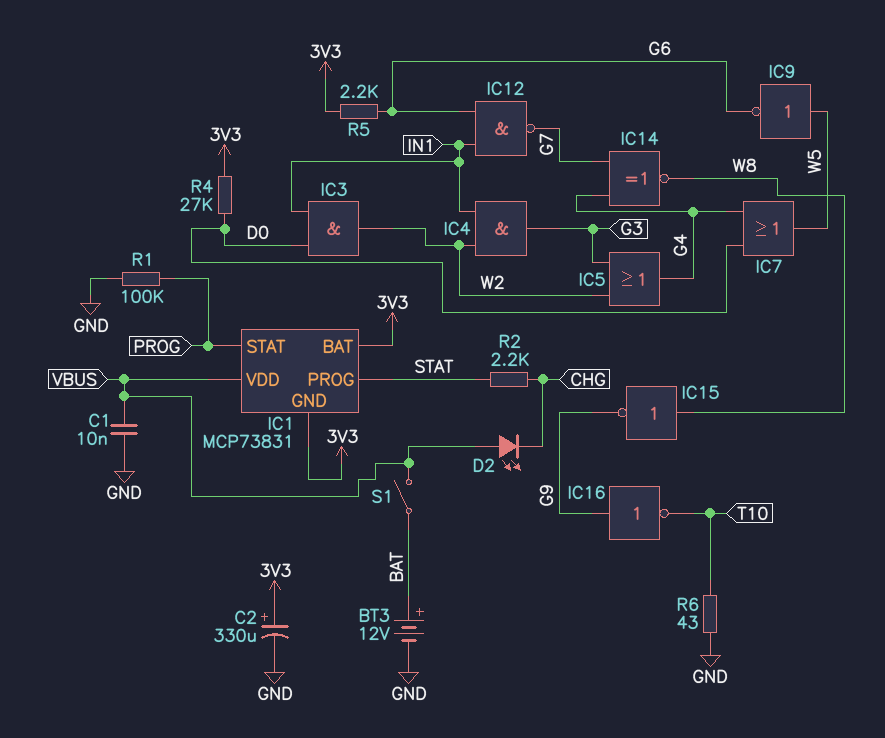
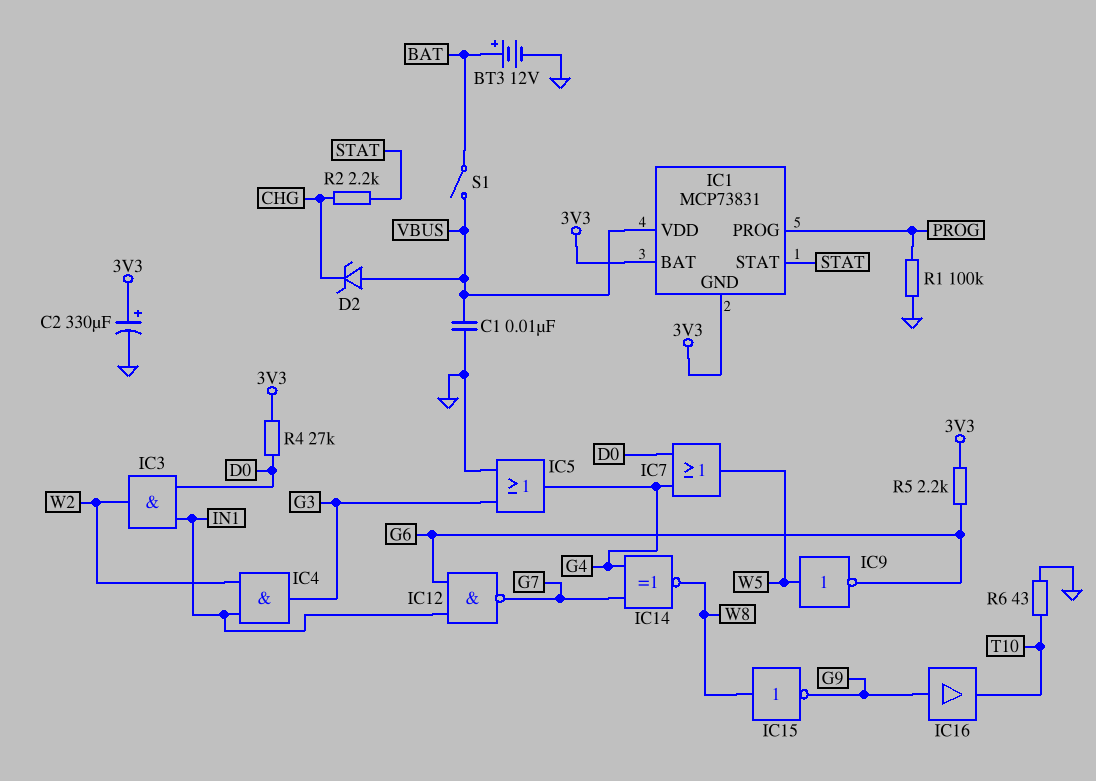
D2: LED (A VBUS, K CHG) -> zener (A VBUS, K CHG)
IC1 pin PROG: STAT -> PROG
IC1 pin STAT: PROG -> STAT
IC5: OR (in G3, in W2, out G4) -> OR (in G3, in GND, out G4)
IC16: NOT (in G9, out T10) -> buffer (in G9, out T10)

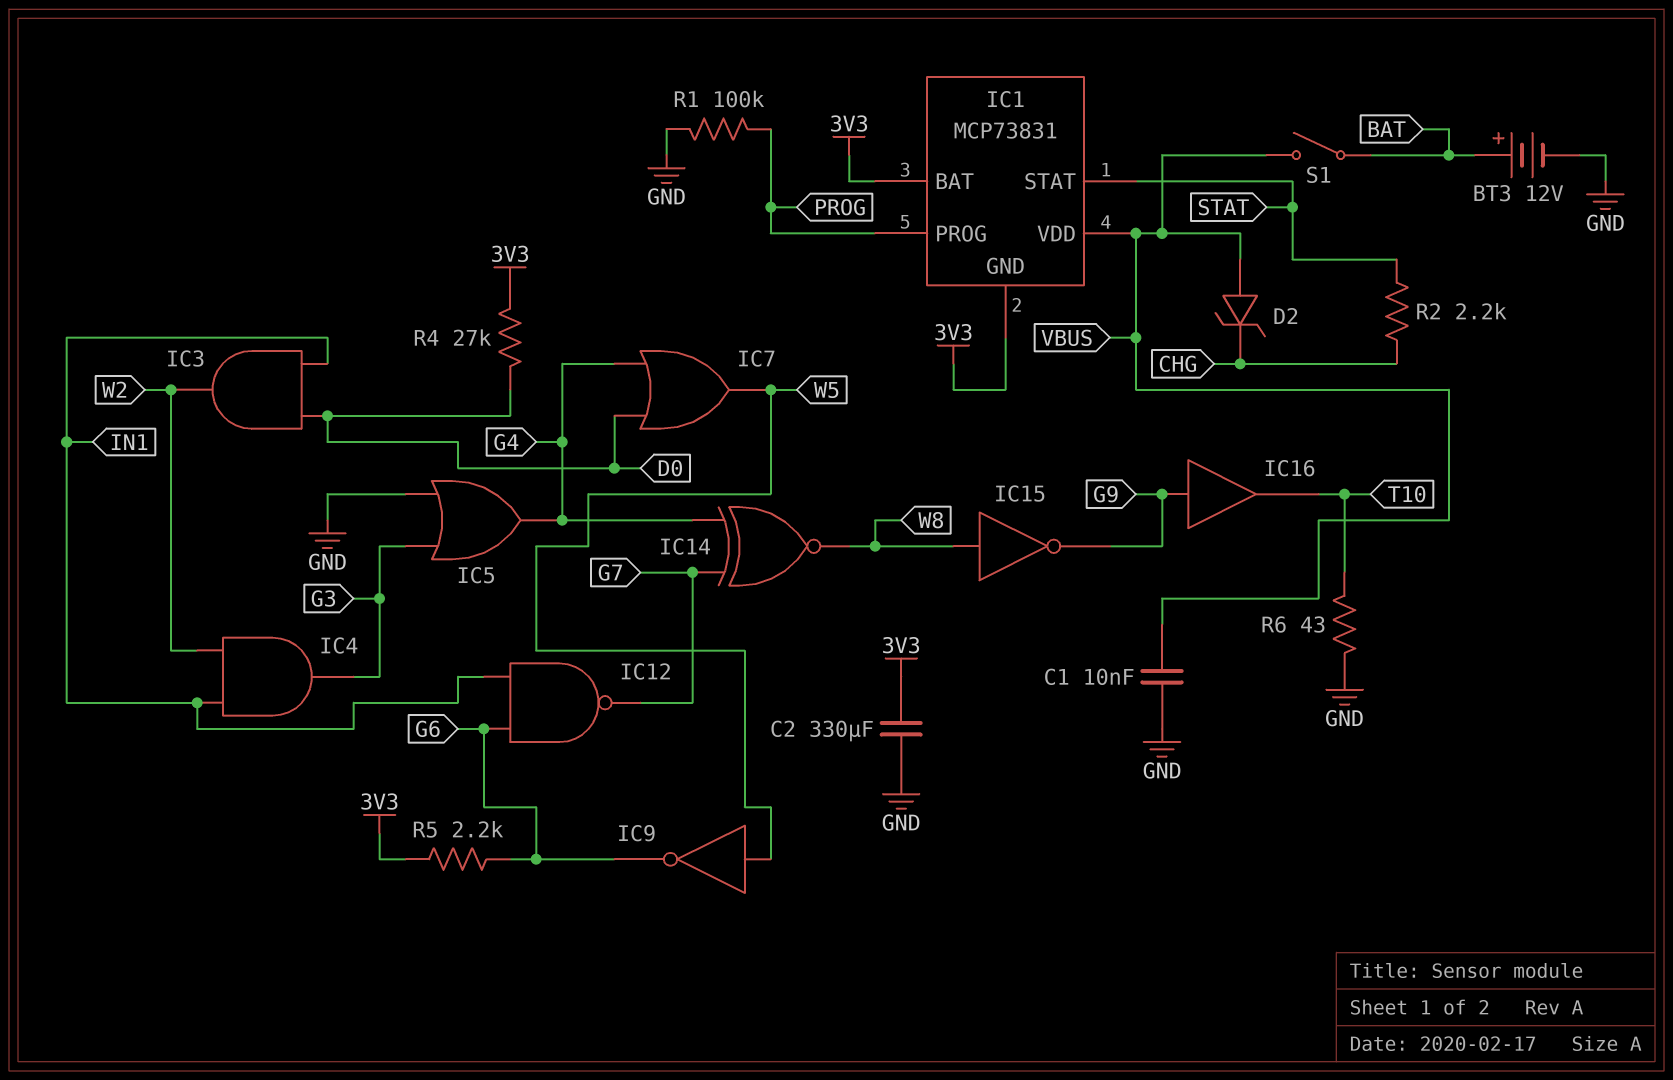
C2: 330uF (plus 3V3, minus GND) -> 330uF (3V3, GND)

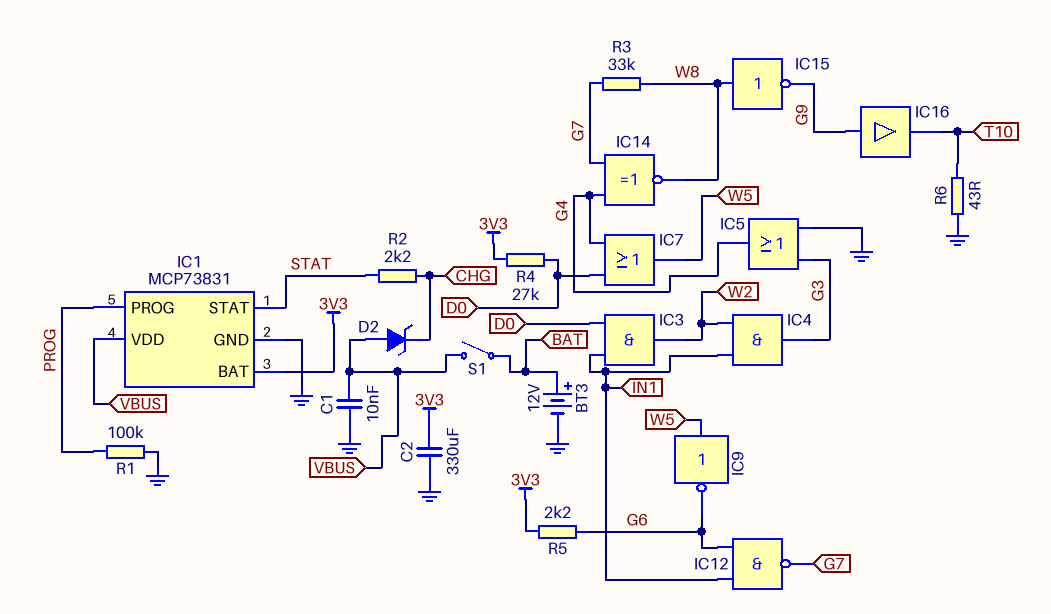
IC1 pin GND: 3V3 -> GND
R3: none -> 33k (G7, W8)

